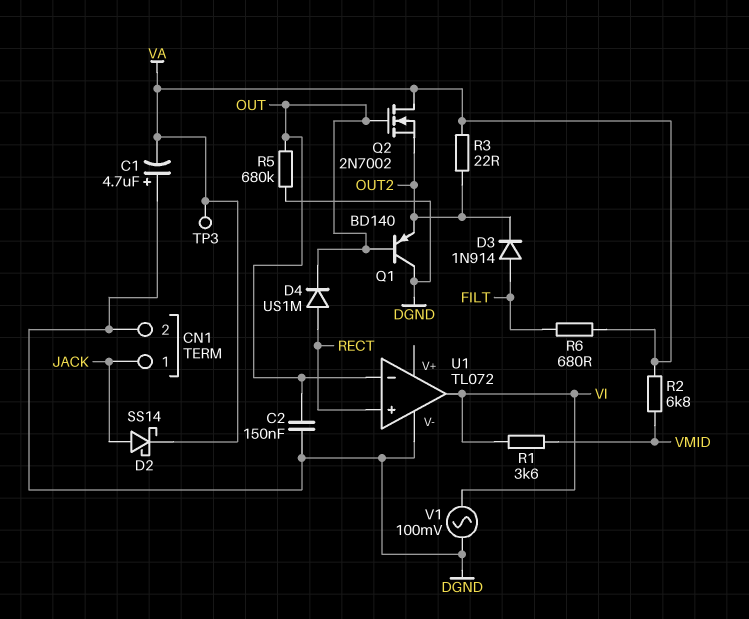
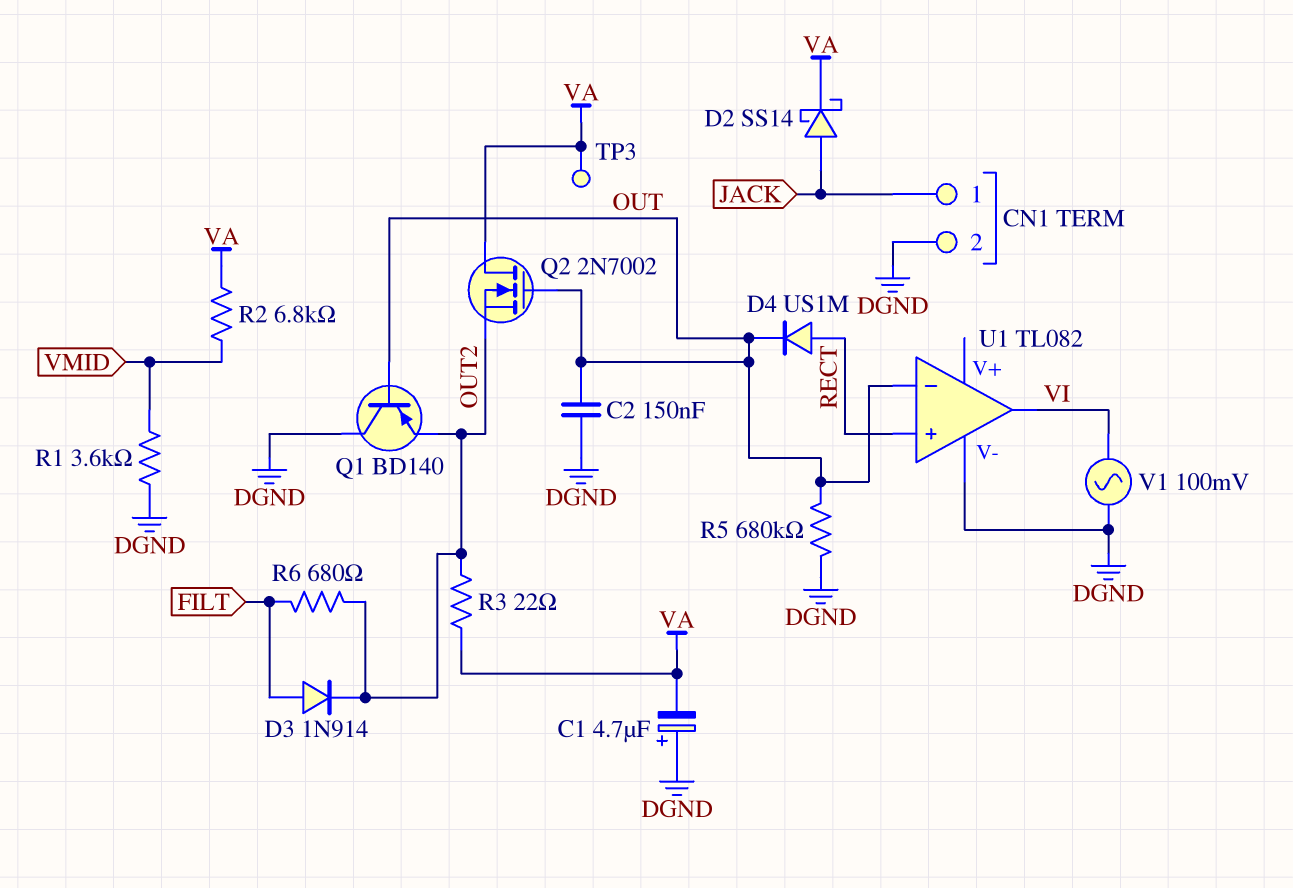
R1: 3.6k (VI, VMID) -> 3.6k (DGND, VMID)
R6: 680 (FILT, VA) -> 680 (FILT, OUT2)
U1: TL072 -> TL082

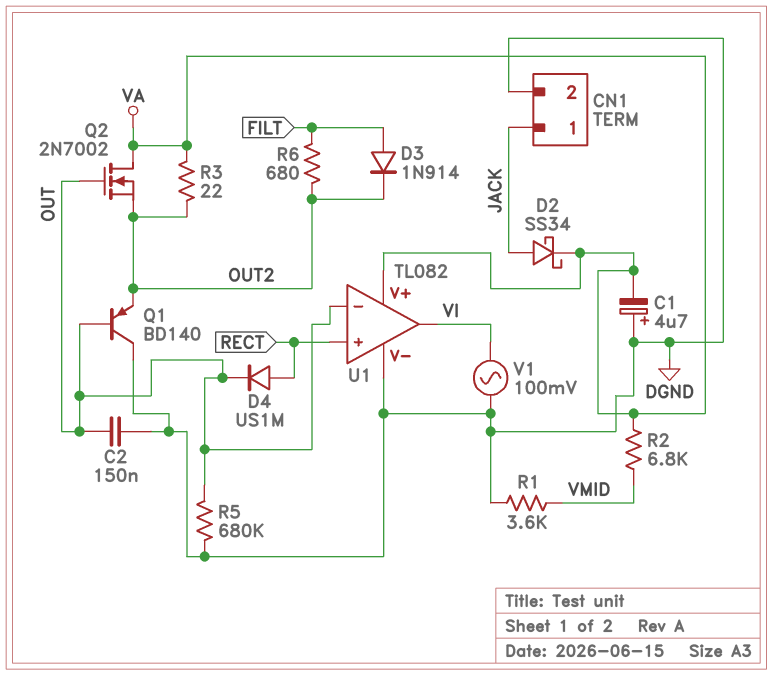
D2: schottky SS14 (A JACK, K VA) -> schottky SS34 (A JACK, K VA)
TP3: test point (VA) -> none
U1 pin V+: none -> VA

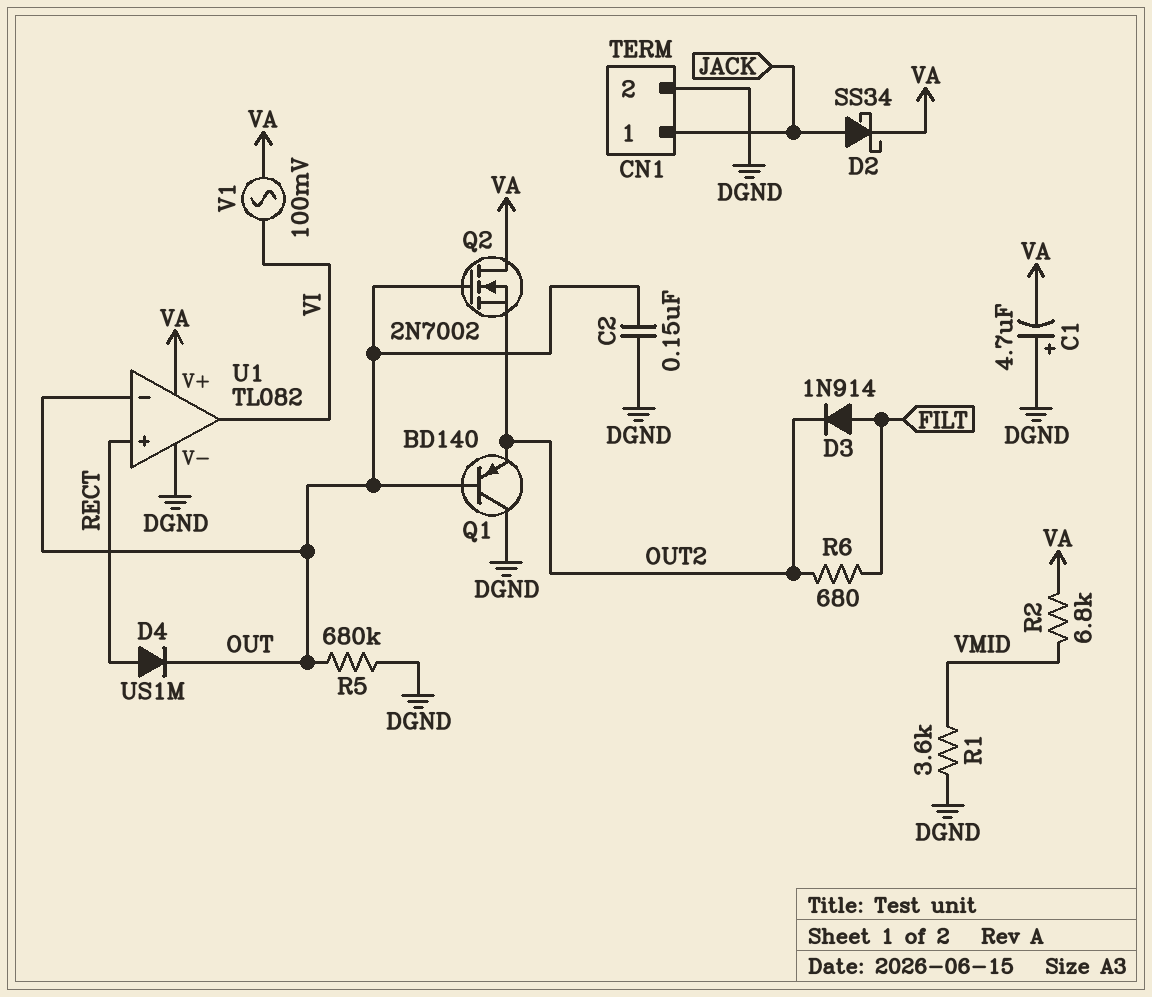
R3: 22 (OUT2, VA) -> none
V1: AC 100mV (DGND, VI) -> AC 100mV (VA, VI)

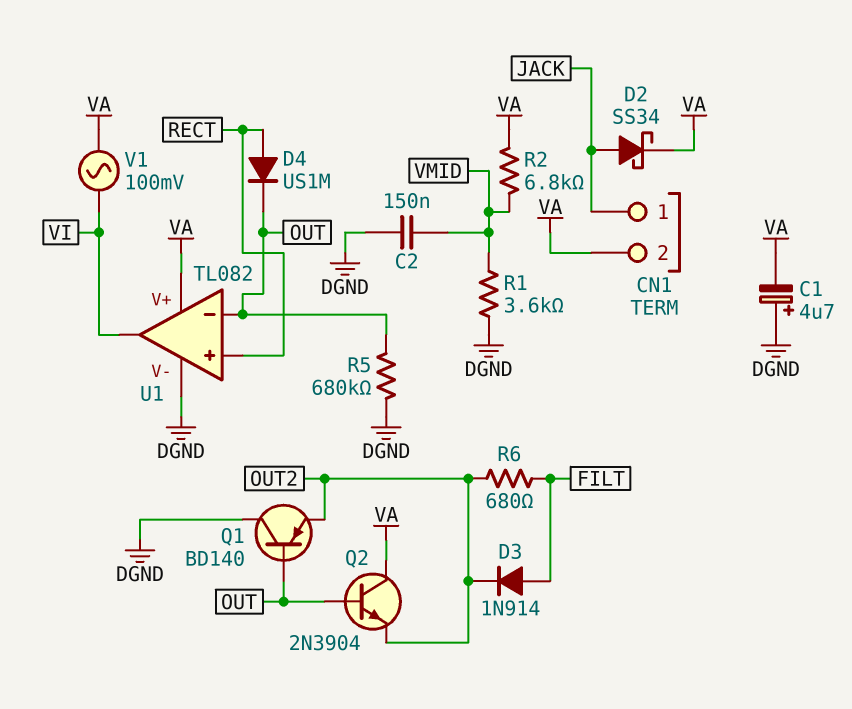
C2: 150nF (DGND, OUT) -> 150nF (DGND, VMID)
CN1 pin 2: DGND -> VA
Q2: NMOS 2N7002 (G OUT, D VA, S OUT2) -> NPN 2N3904 (B OUT, C VA, E OUT2)

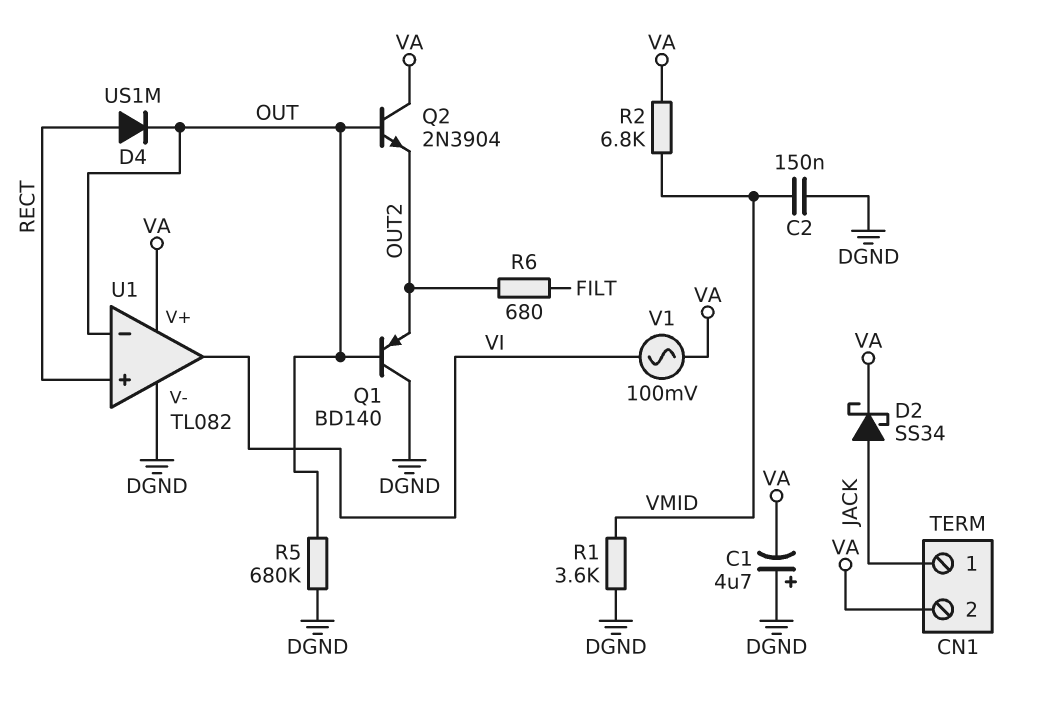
D3: diode 1N914 (A FILT, K OUT2) -> none

